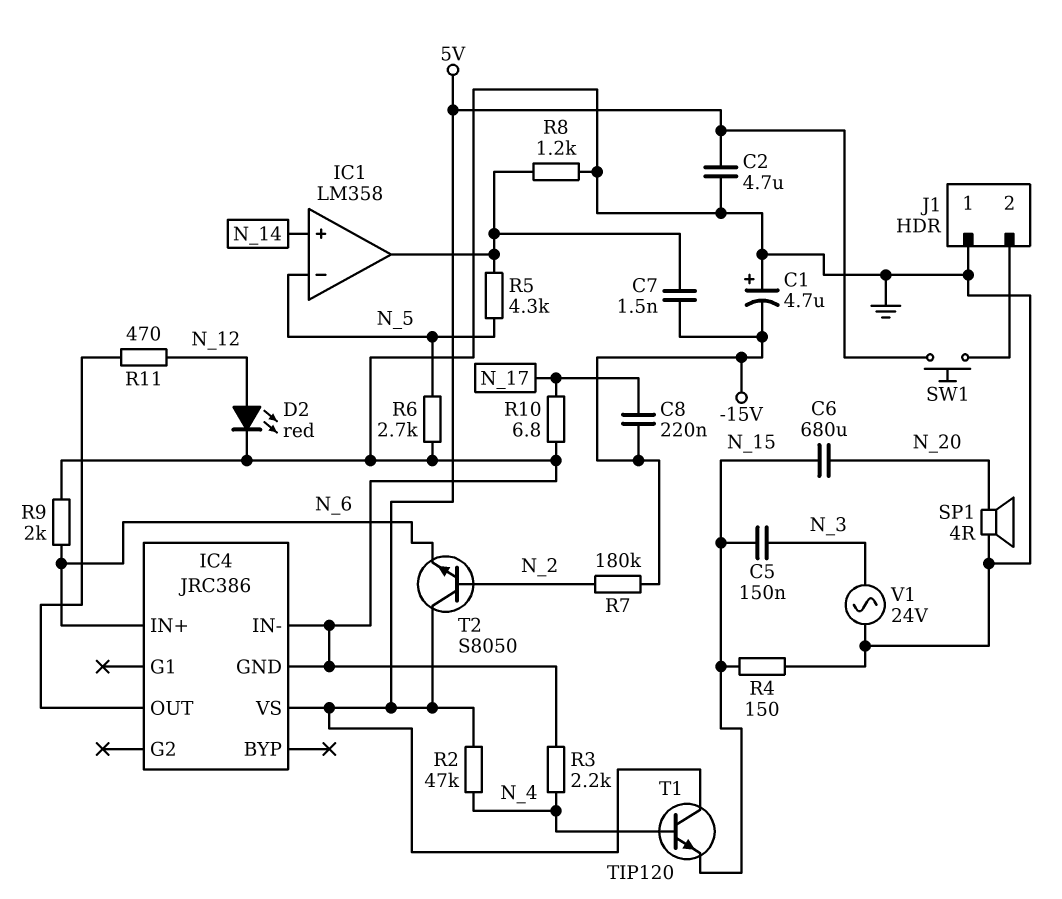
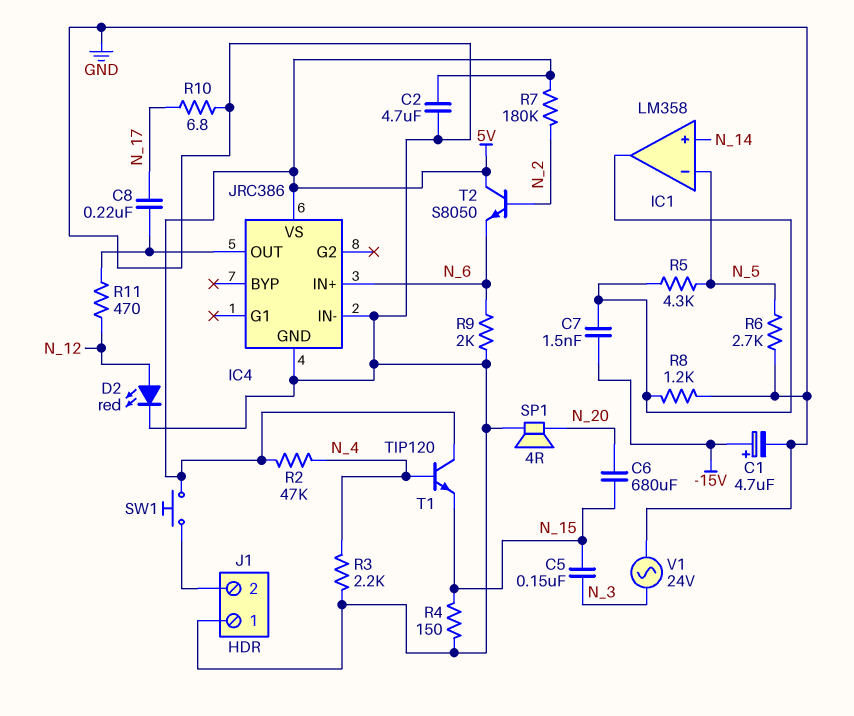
C1: 4.7uF (plus GND, minus -15V) -> 4.7uF (plus -15V, minus GND)
C8: 220nF (-15V, N_17) -> 220nF (IC4/OUT, N_17)
R7: 180k (-15V, N_2) -> 180k (5V, N_2)

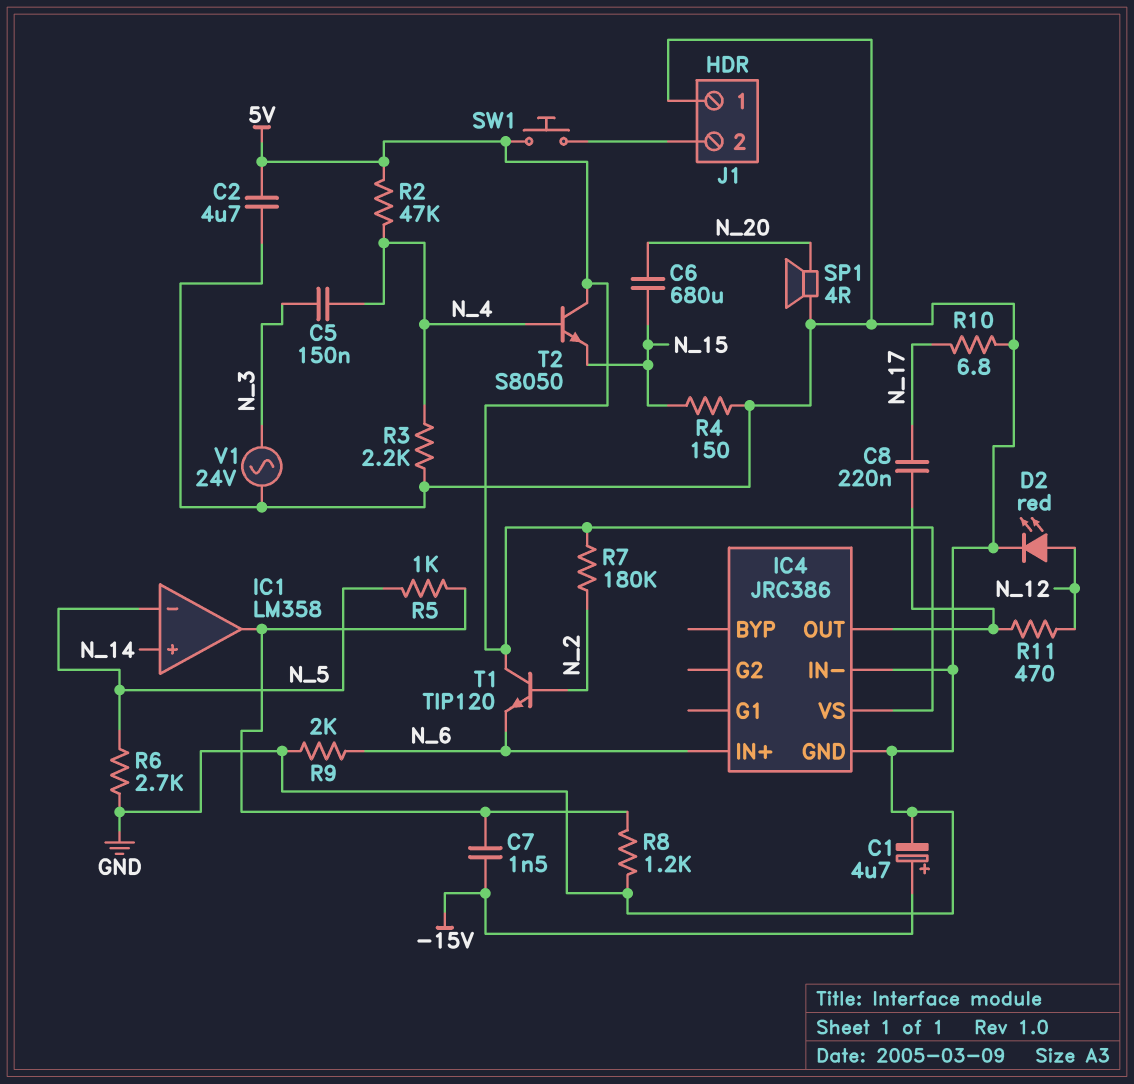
C5: 150nF (N_3, N_15) -> 150nF (N_3, N_4)
R5: 4.3k (IC1/out, N_5) -> 1k (IC1/out, N_5)
T1: NPN TIP120 (B N_4, C 5V, E N_15) -> NPN TIP120 (B N_2, C 5V, E N_6)
T2: NPN S8050 (B N_2, C 5V, E N_6) -> NPN S8050 (B N_4, C 5V, E N_15)

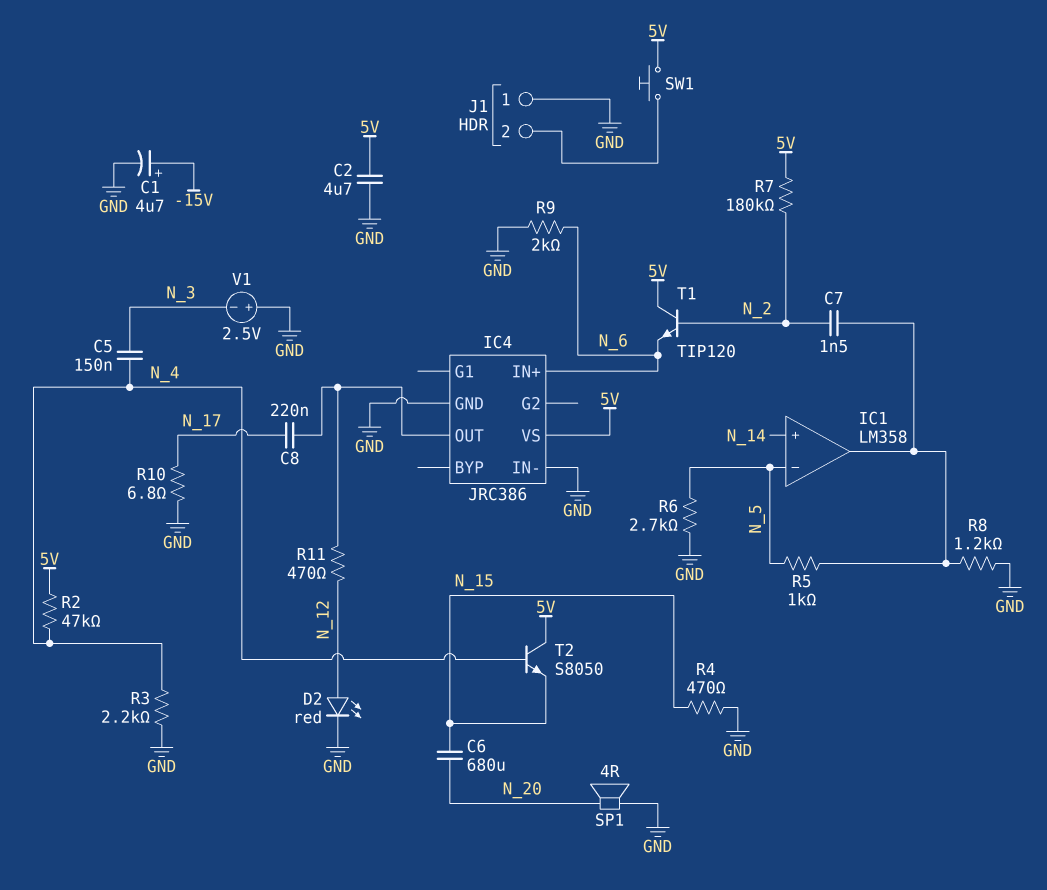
C7: 1.5nF (-15V, IC1/out) -> 1.5nF (IC1/out, N_2)
R4: 150 (GND, N_15) -> 470 (GND, N_15)
V1: AC 24V (GND, N_3) -> 2.5V (plus GND, minus N_3)

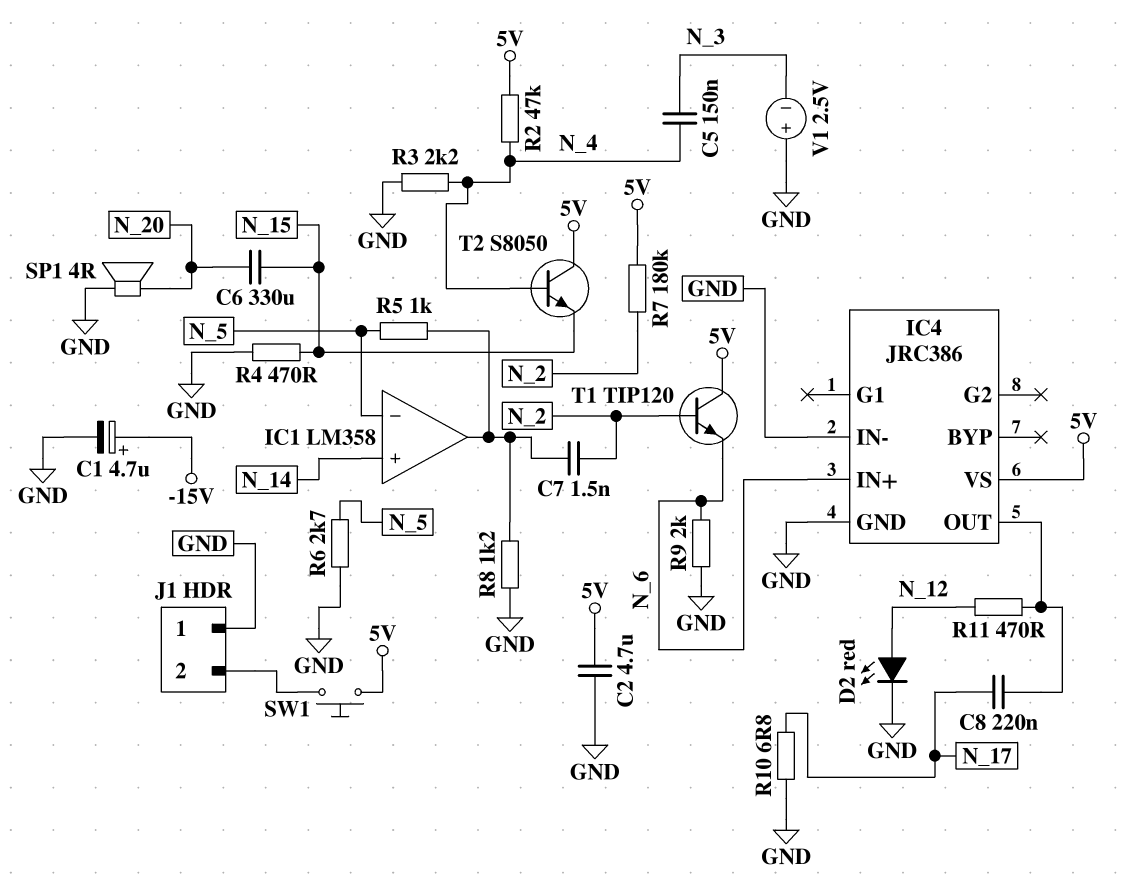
C6: 680uF (N_15, N_20) -> 330uF (N_15, N_20)

